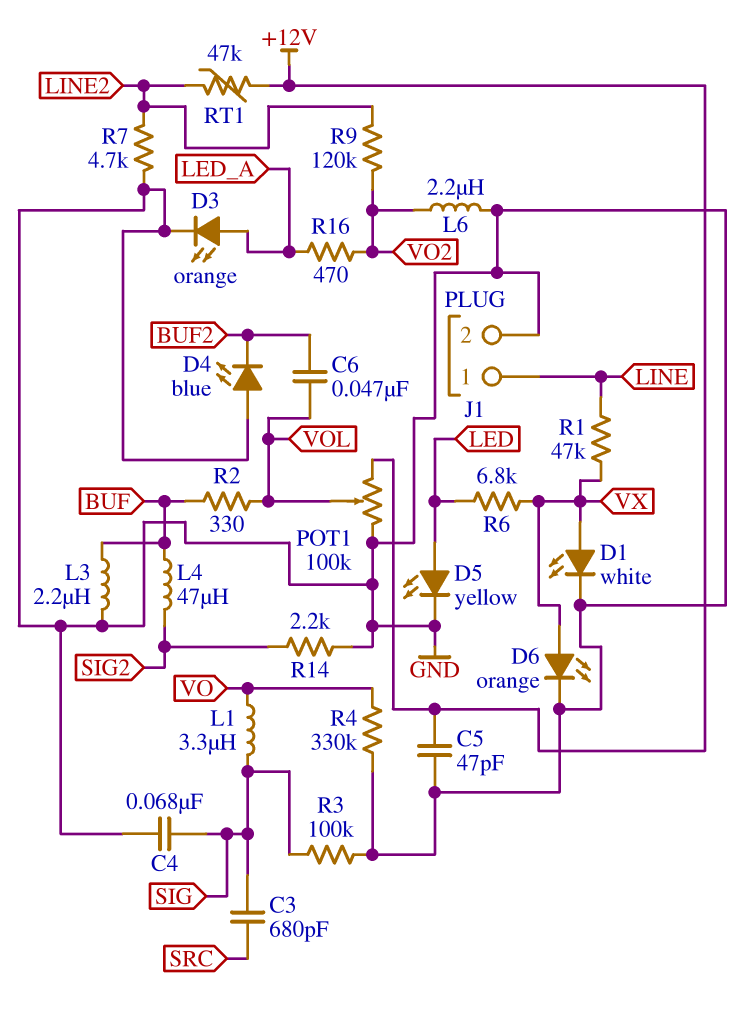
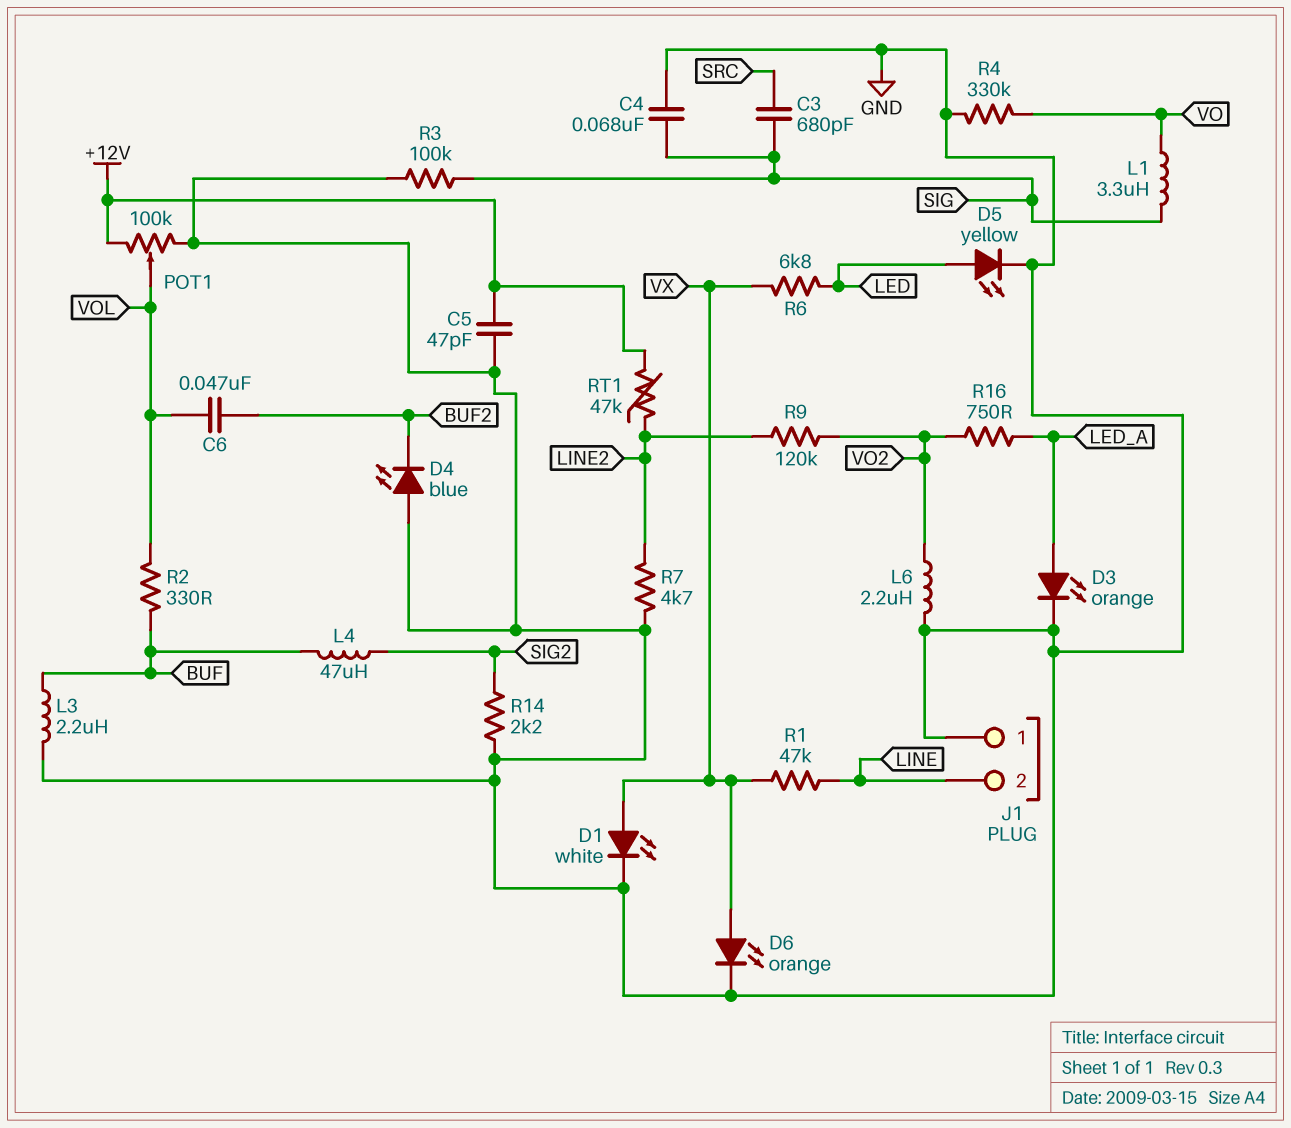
J1 pin 1: LINE -> GND
J1 pin 2: GND -> LINE
R16: 470 (LED_A, VO2) -> 750 (LED_A, VO2)

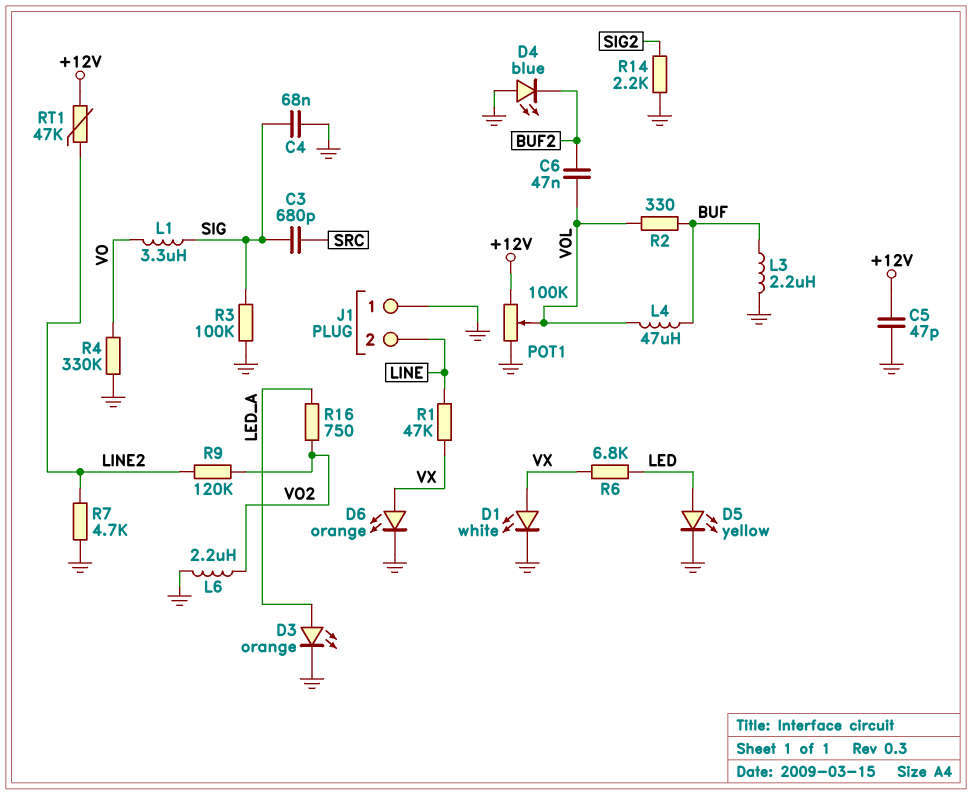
L4: 47uH (BUF, SIG2) -> 47uH (BUF, VOL)

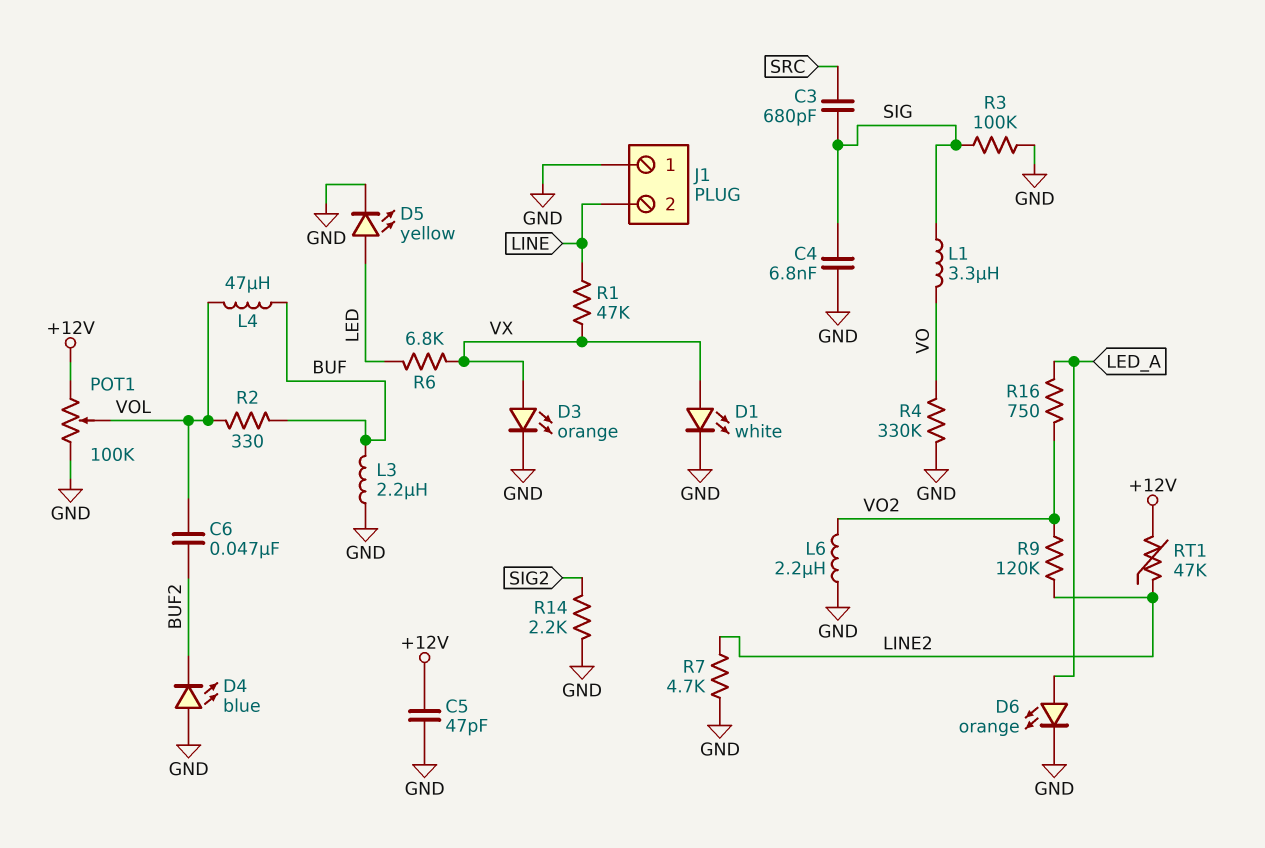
C4: 68nF (GND, SIG) -> 6.8nF (GND, SIG)
D3: LED orange (A LED_A, K GND) -> LED orange (A VX, K GND)
D6: LED orange (A VX, K GND) -> LED orange (A LED_A, K GND)

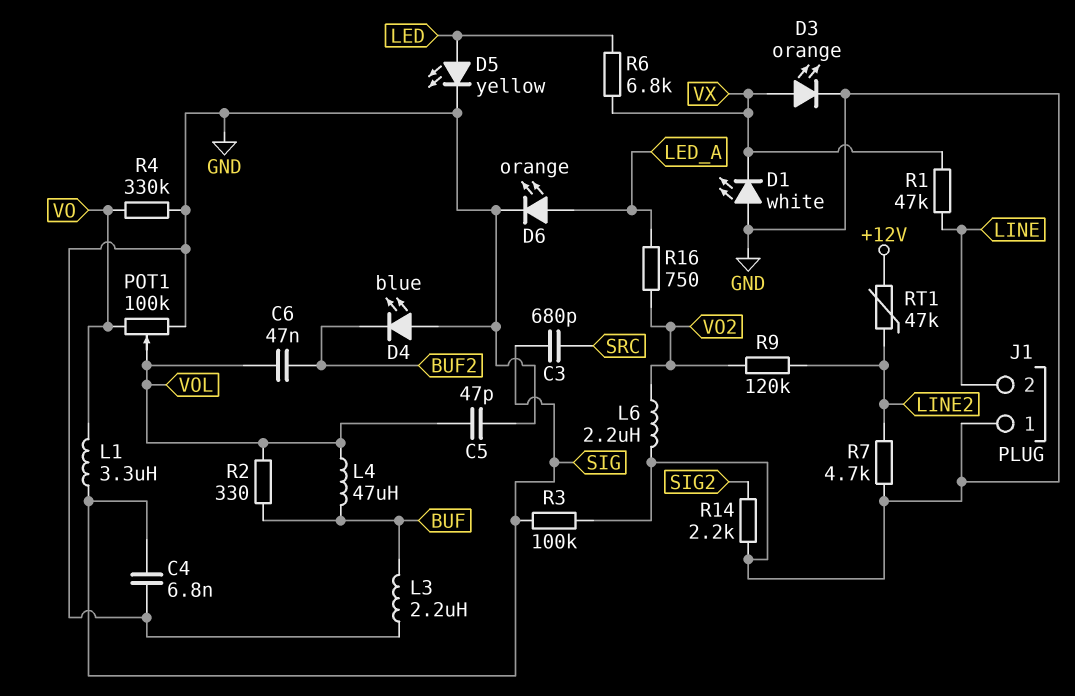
C5: 47pF (+12V, GND) -> 47pF (GND, VOL)
D1: LED white (A VX, K GND) -> LED white (A GND, K VX)
POT1: 100k (+12V, GND, wiper VOL) -> 100k (GND, VO, wiper VOL)

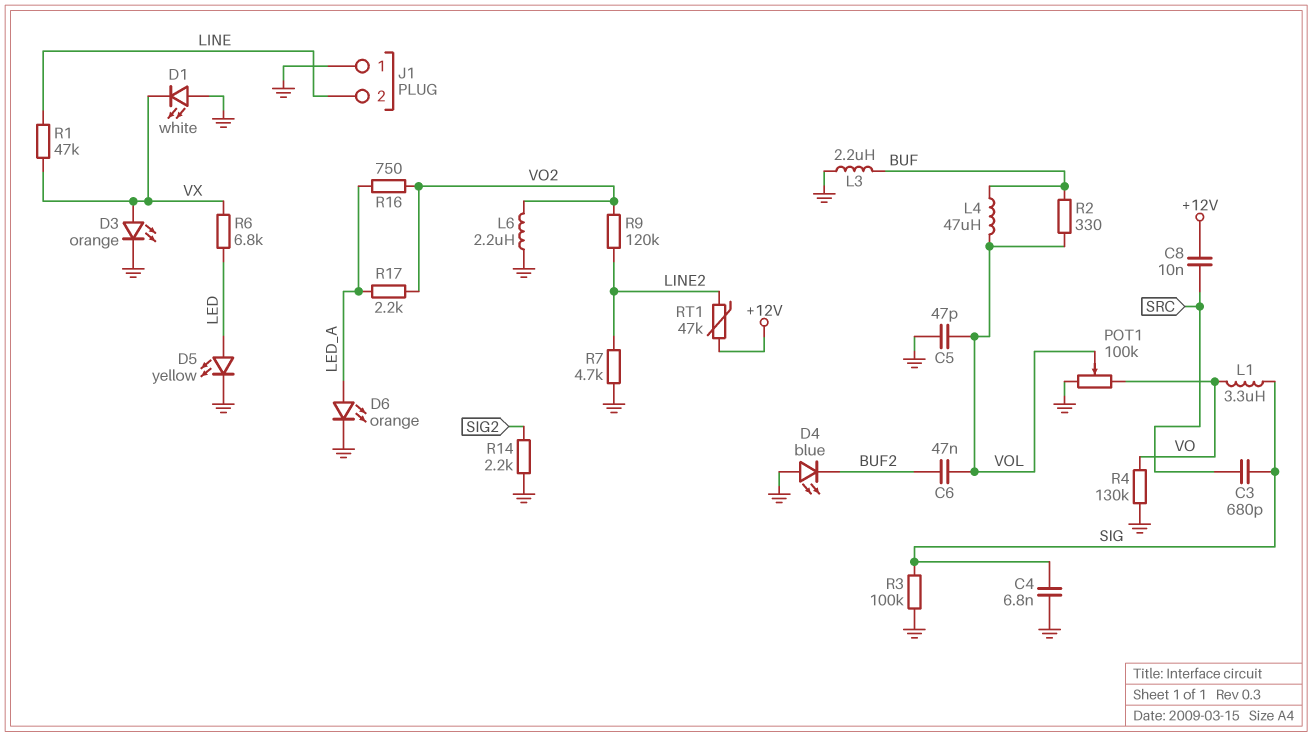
C8: none -> 10nF (+12V, SRC)
R4: 330k (GND, VO) -> 130k (GND, VO)
R17: none -> 2.2k (LED_A, VO2)

